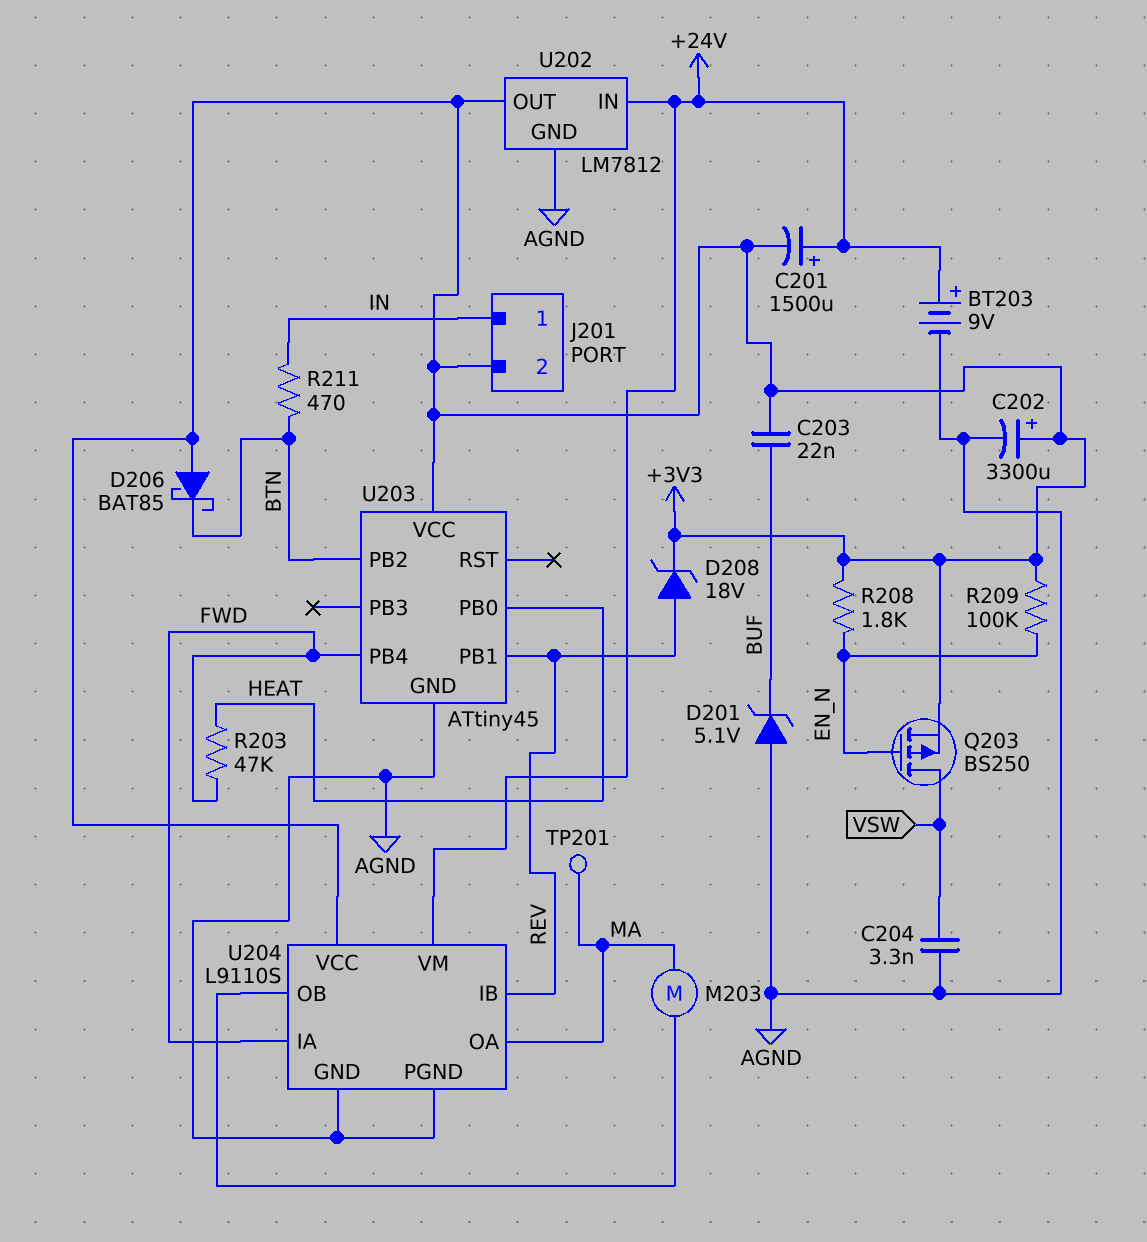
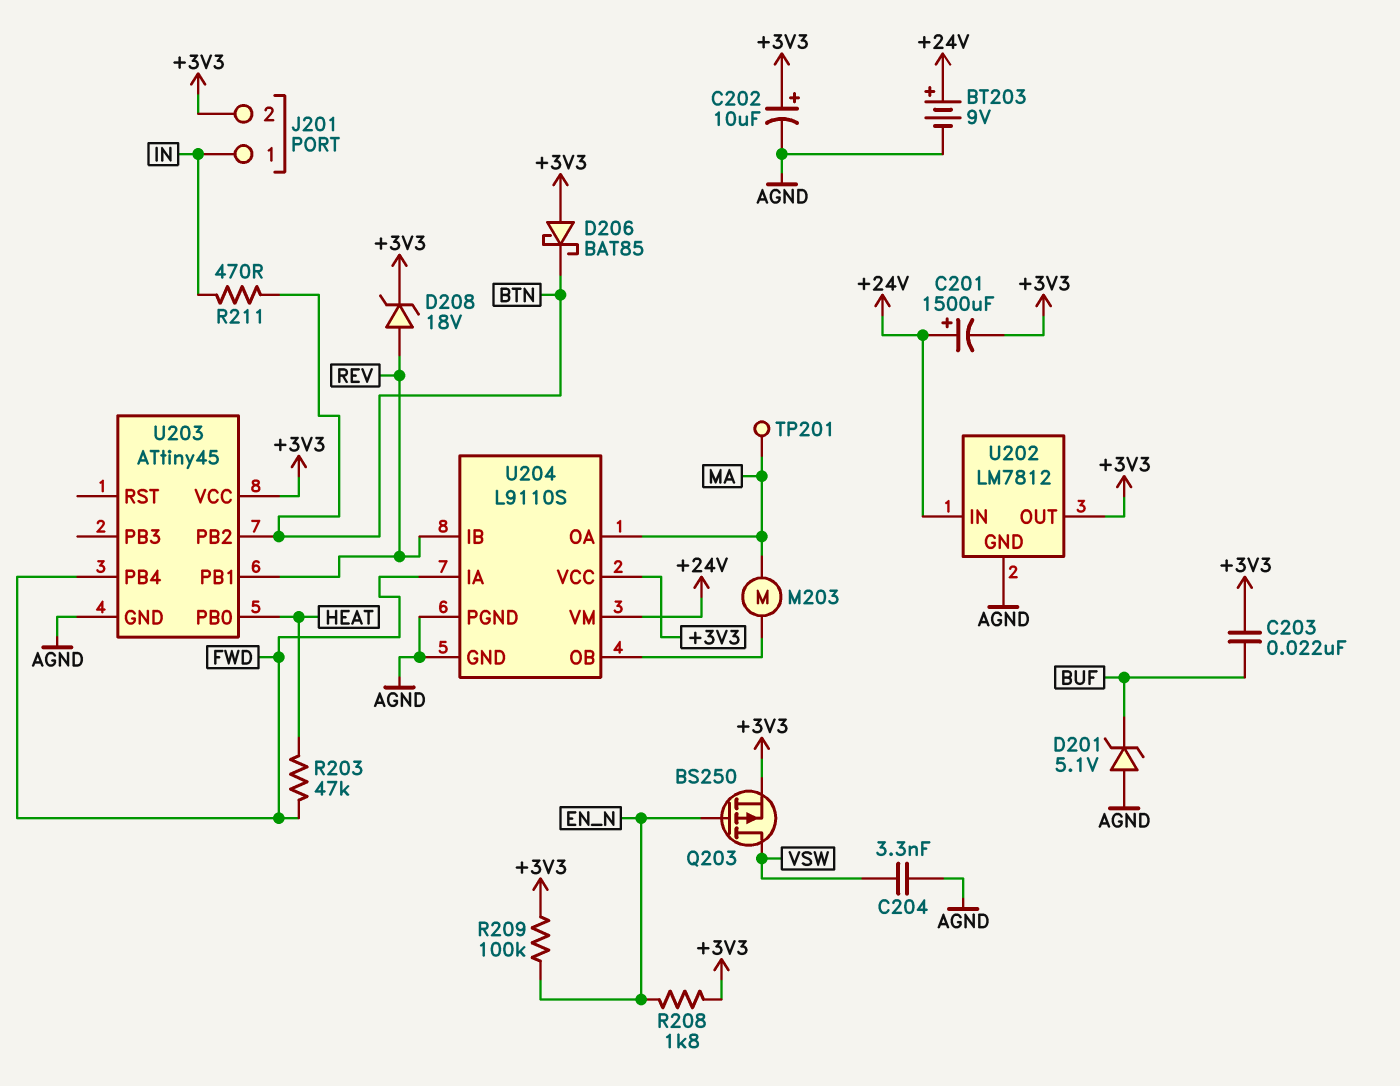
C202: 3300uF (plus +3V3, minus AGND) -> 10uF (plus +3V3, minus AGND)

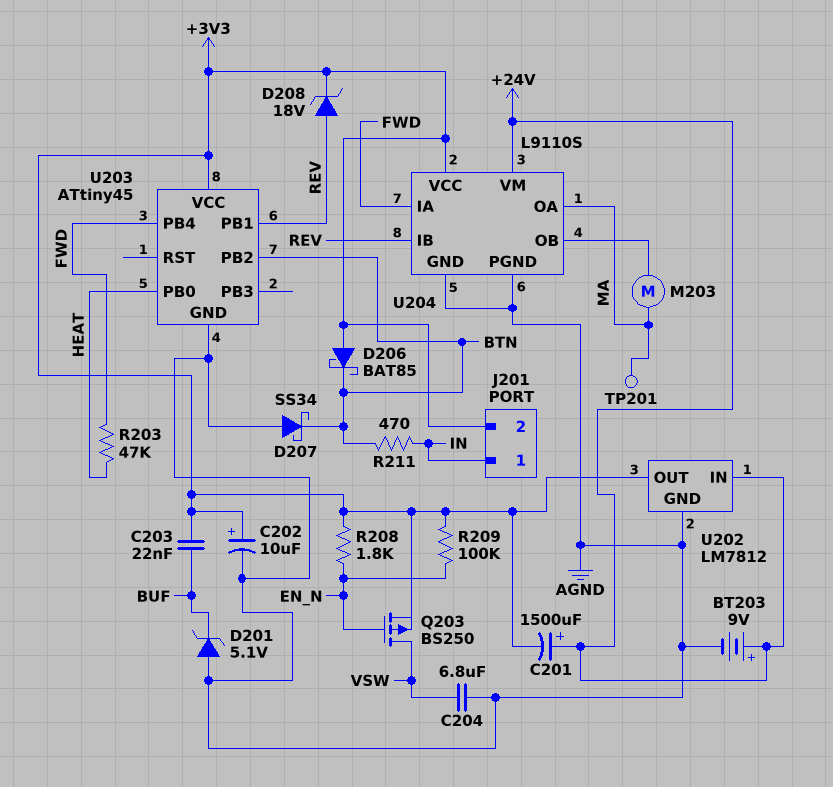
C204: 3.3nF (AGND, VSW) -> 6.8uF (AGND, VSW)
D207: none -> schottky SS34 (A AGND, K BTN)

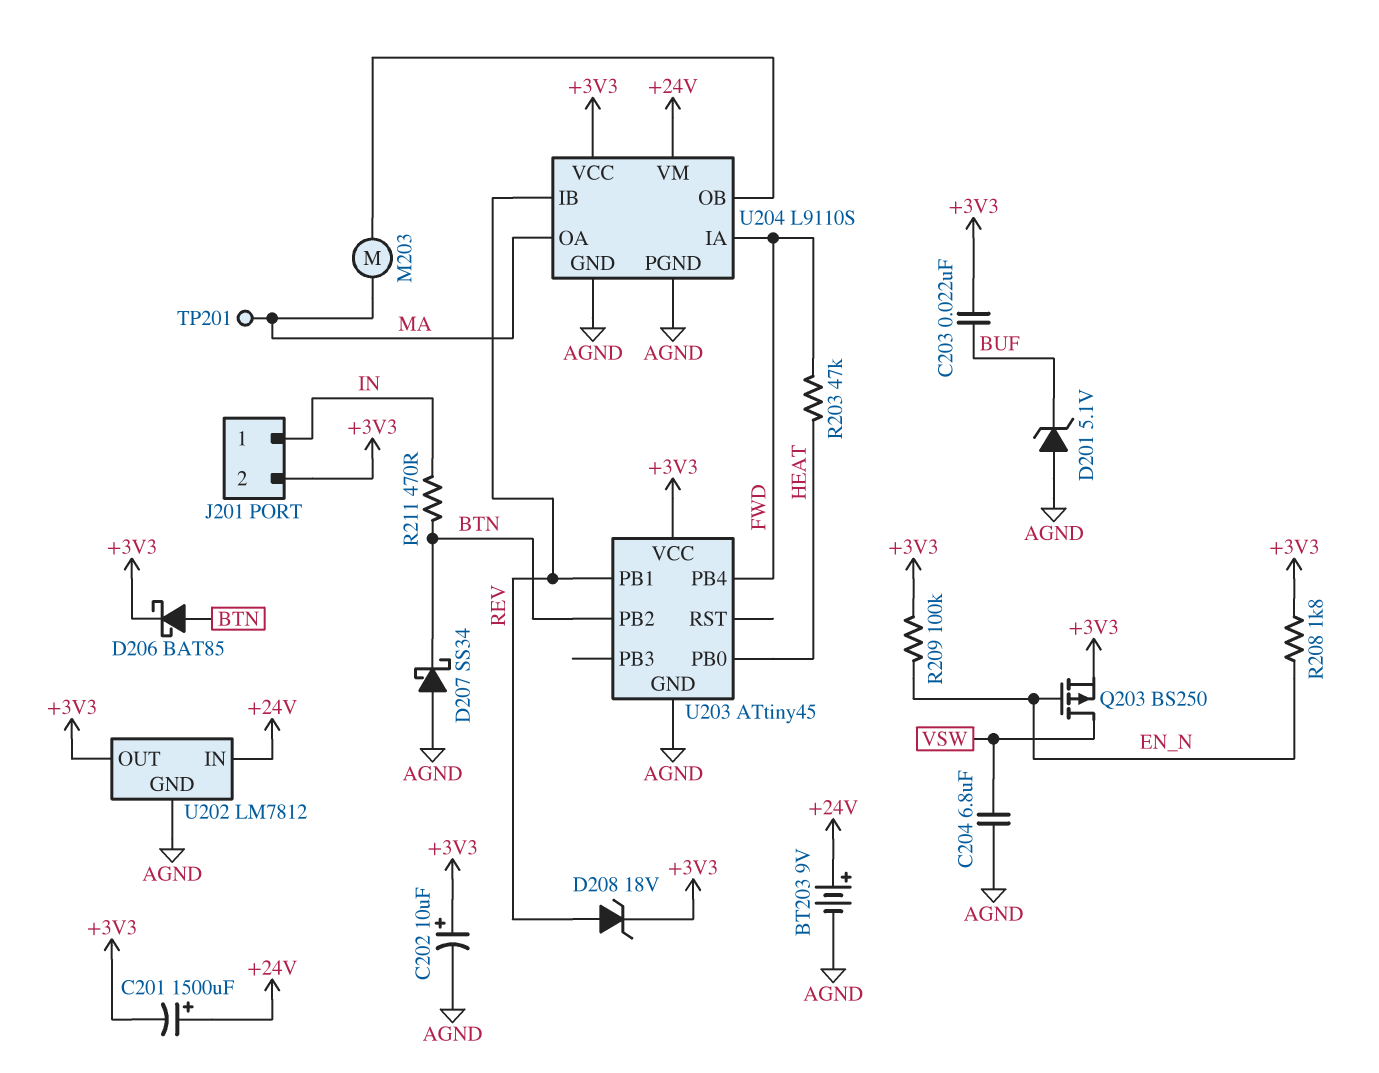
D206: schottky BAT85 (A +3V3, K BTN) -> schottky BAT85 (A BTN, K +3V3)

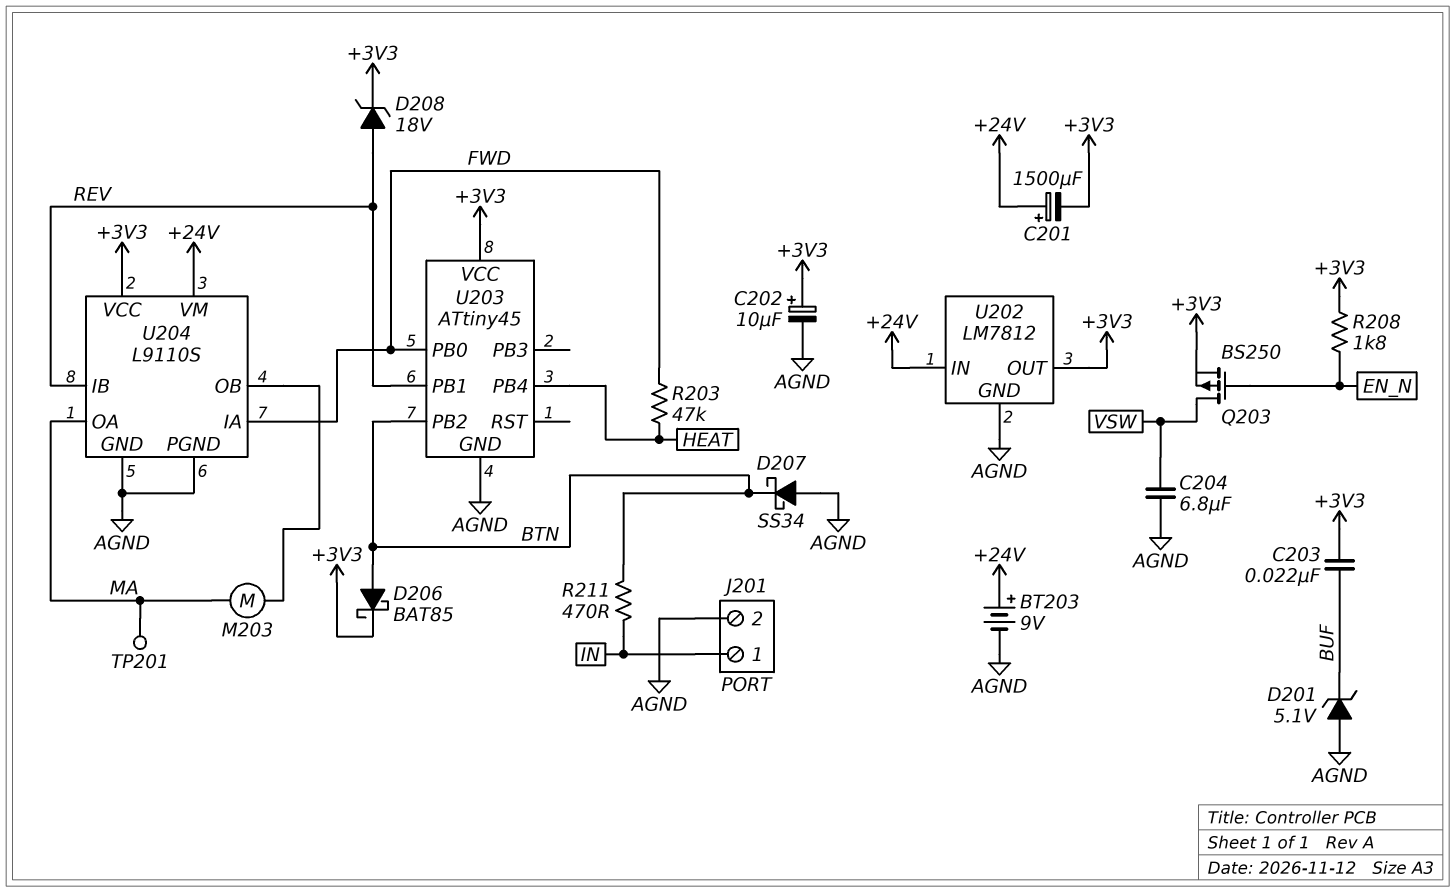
J201 pin 2: +3V3 -> AGND
R209: 100k (+3V3, EN_N) -> none
U203 pin PB0: HEAT -> FWD
U203 pin PB4: FWD -> HEAT

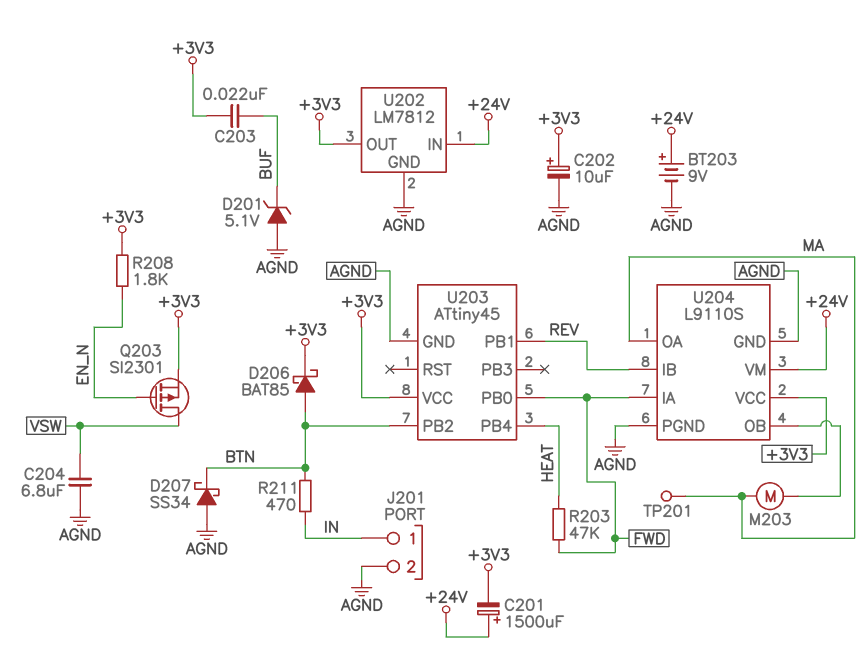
D208: zener 18V (A REV, K +3V3) -> none
Q203: PMOS BS250 (G EN_N, D VSW, S +3V3) -> PMOS SI2301 (G EN_N, D VSW, S +3V3)

